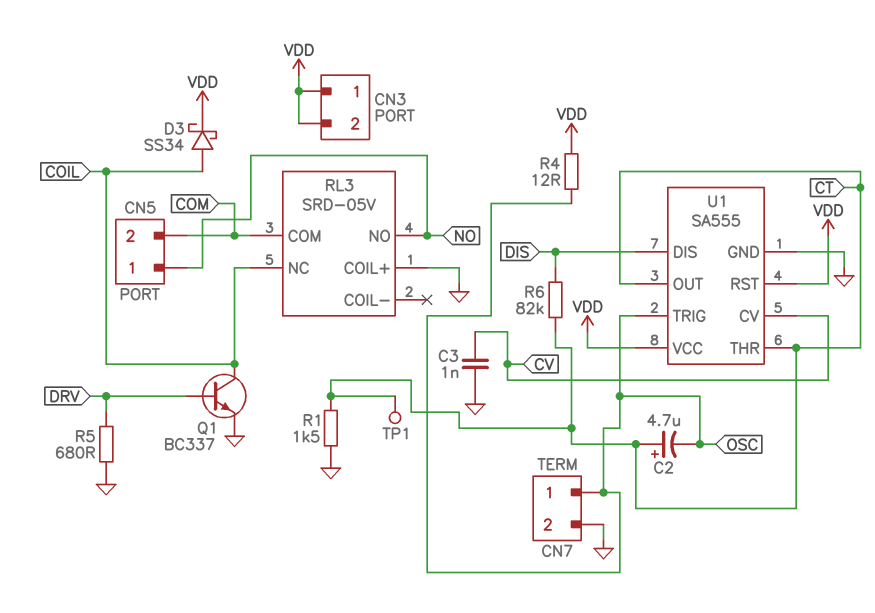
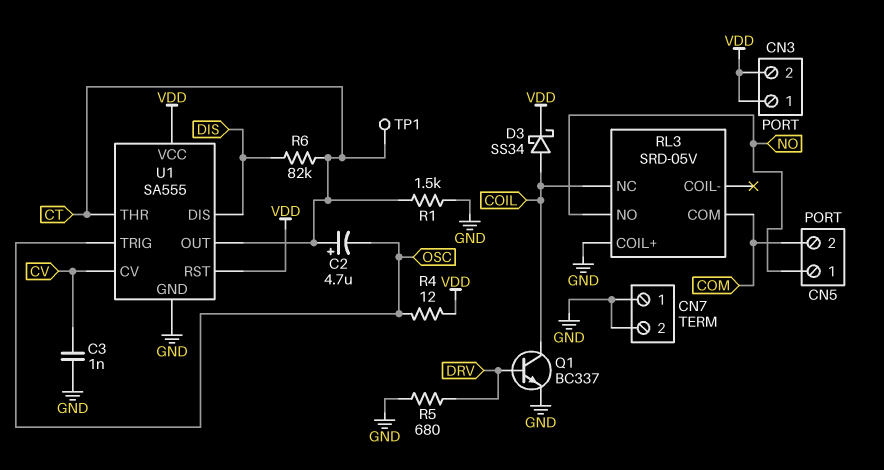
CN7 pin 1: OSC -> GND

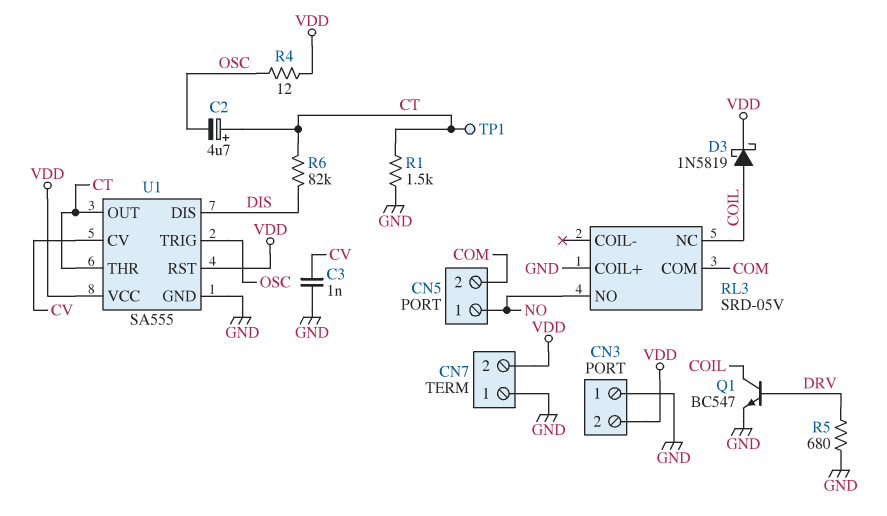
CN3 pin 1: VDD -> GND
CN7 pin 2: GND -> VDD
D3: schottky SS34 (A COIL, K VDD) -> schottky 1N5819 (A COIL, K VDD)
Q1: NPN BC337 (B DRV, C COIL, E GND) -> NPN BC547 (B DRV, C COIL, E GND)

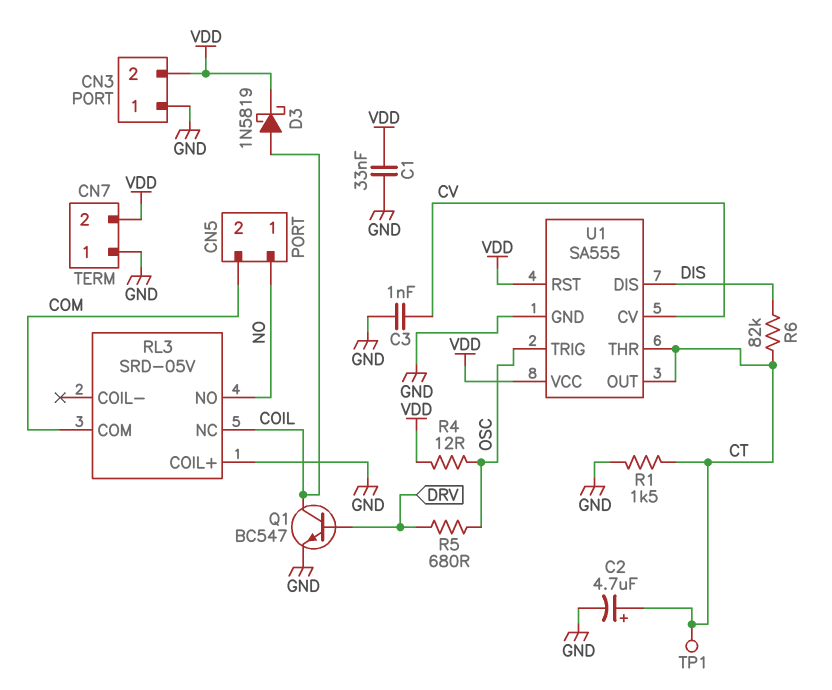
C1: none -> 33nF (GND, VDD)
C2: 4.7uF (plus CT, minus OSC) -> 4.7uF (plus CT, minus GND)
R5: 680 (DRV, GND) -> 680 (DRV, OSC)

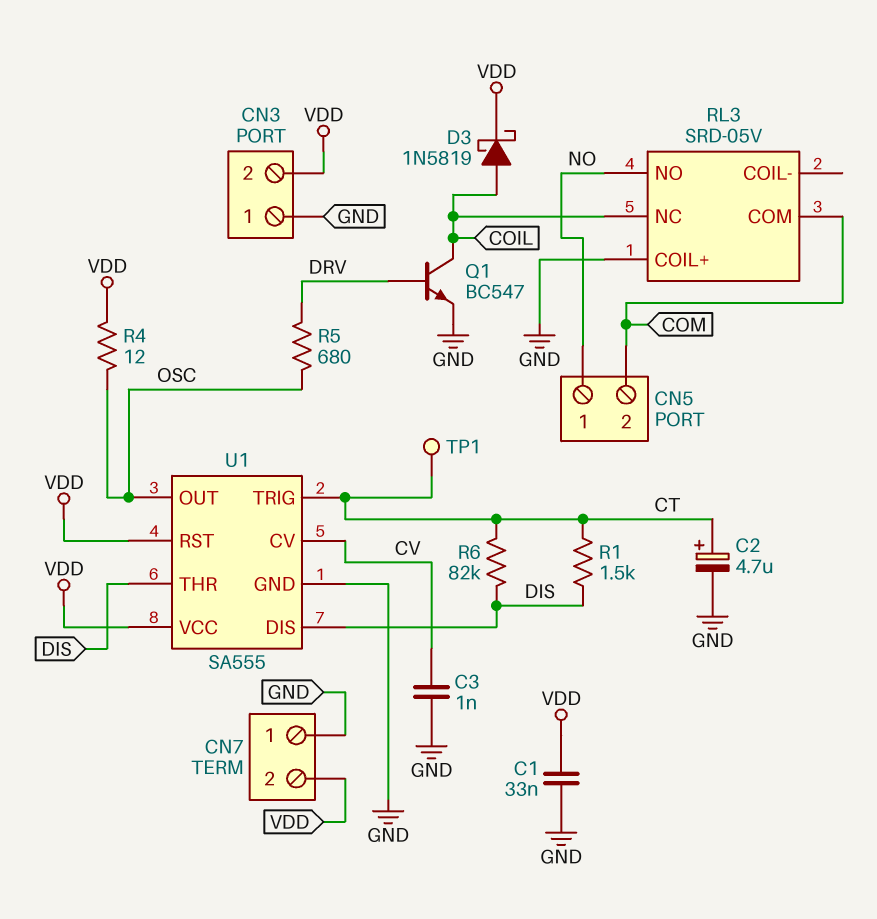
R1: 1.5k (CT, GND) -> 1.5k (CT, DIS)
U1 pin OUT: CT -> OSC
U1 pin THR: CT -> DIS
U1 pin TRIG: OSC -> CT

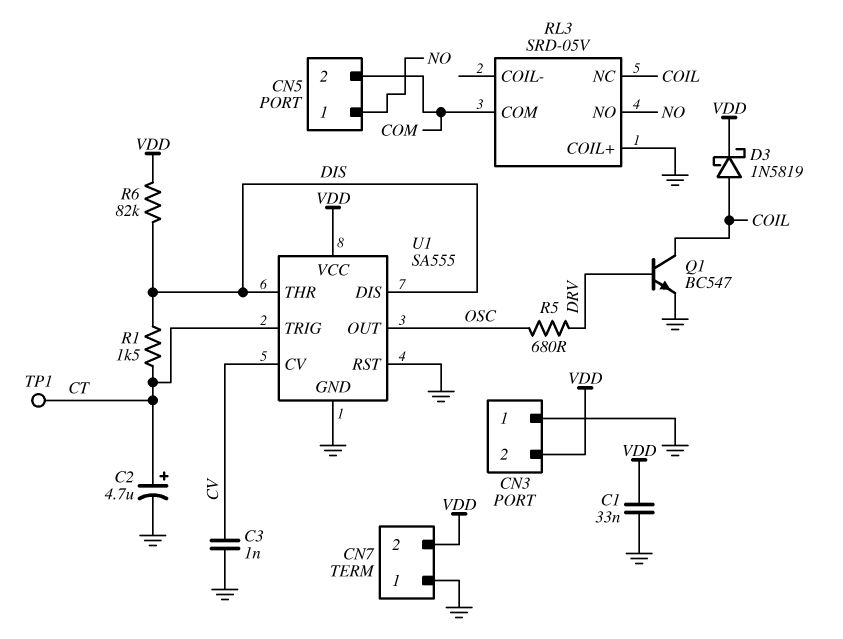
R4: 12 (OSC, VDD) -> none
R6: 82k (CT, DIS) -> 82k (DIS, VDD)
U1 pin RST: VDD -> GND

